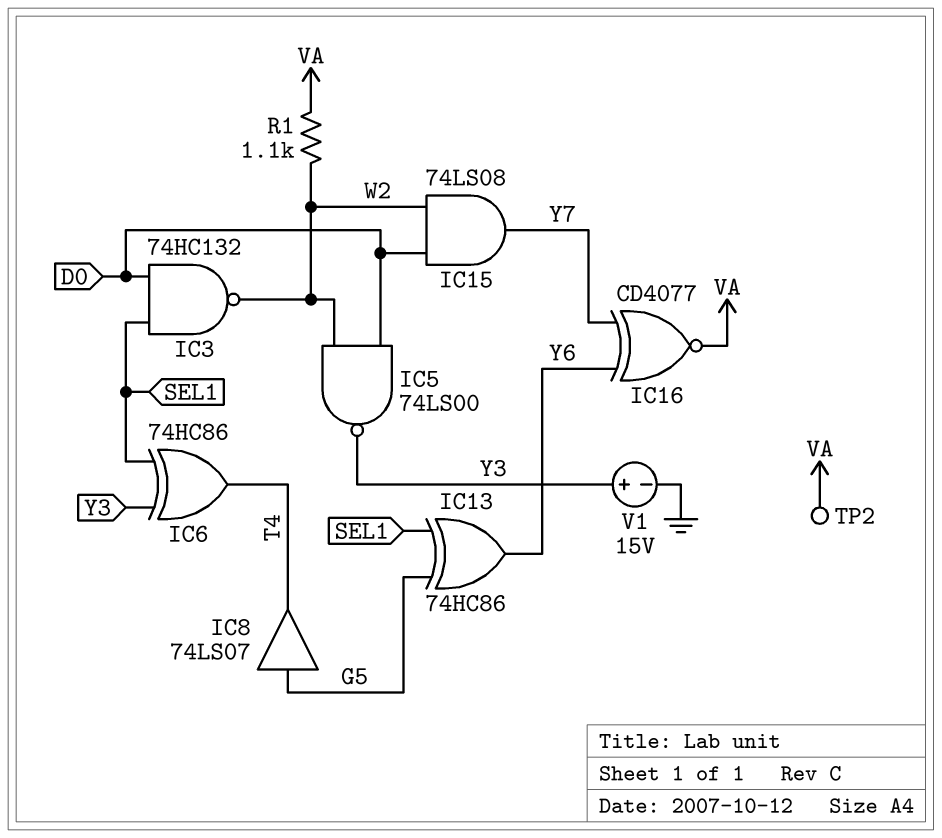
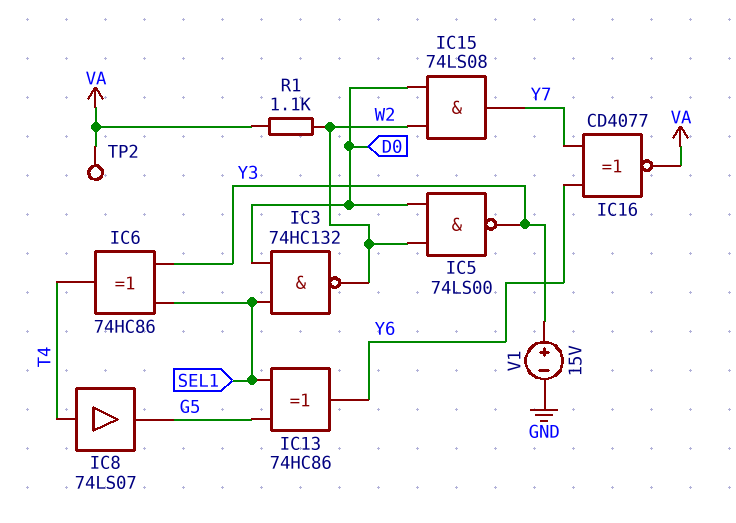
IC8: buffer 74LS07 (in G5, out T4) -> buffer 74LS07 (in T4, out G5)

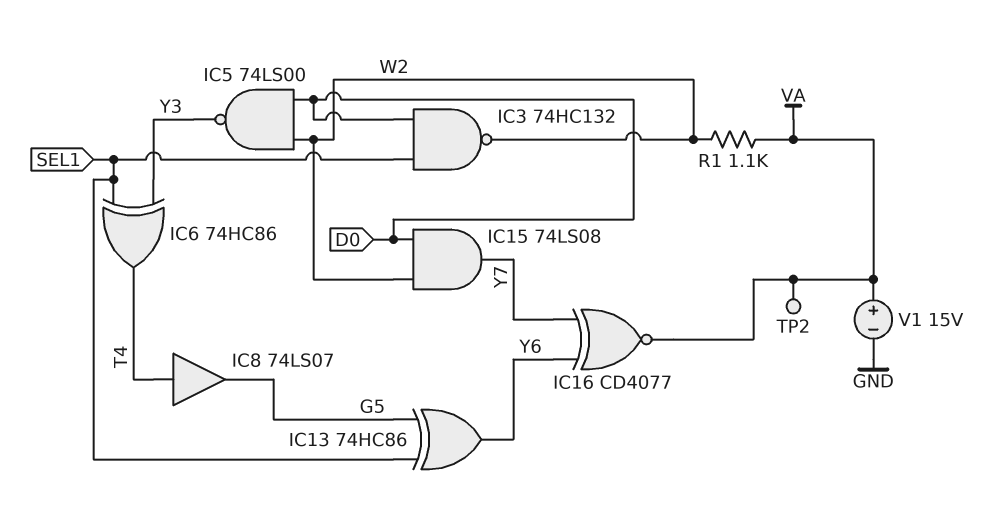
V1: 15V (plus Y3, minus GND) -> 15V (plus VA, minus GND)

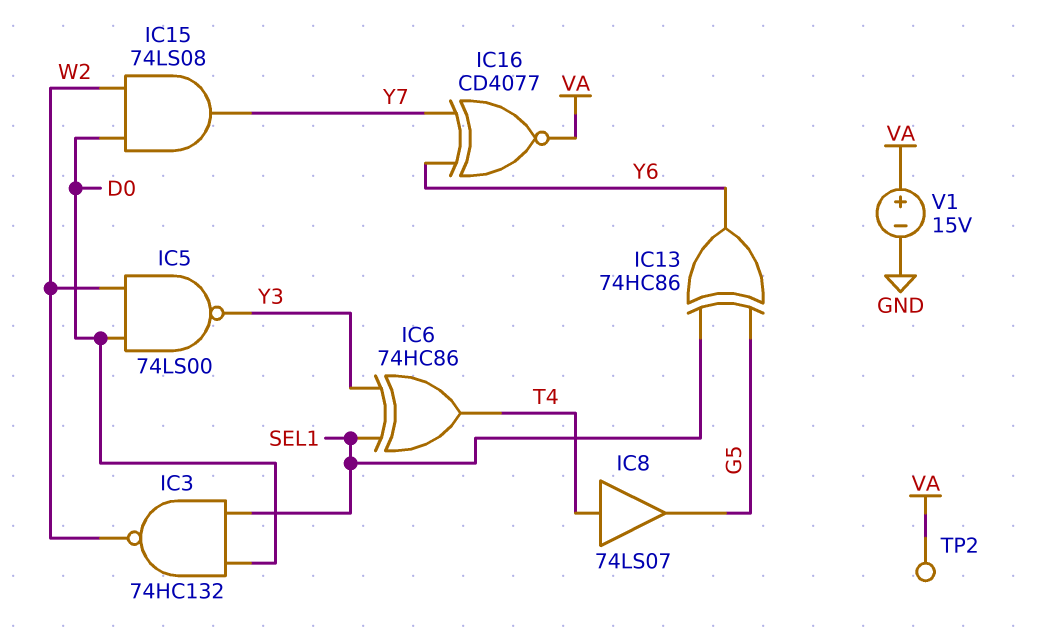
R1: 1.1k (VA, W2) -> none

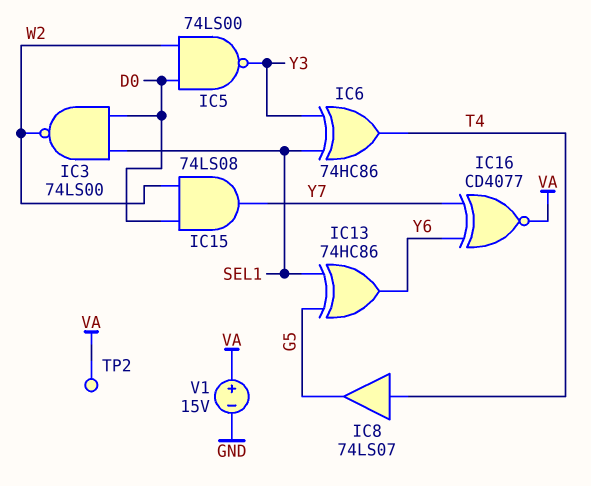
IC3: NAND 74HC132 (in D0, in SEL1, out W2) -> NAND 74LS00 (in D0, in SEL1, out W2)

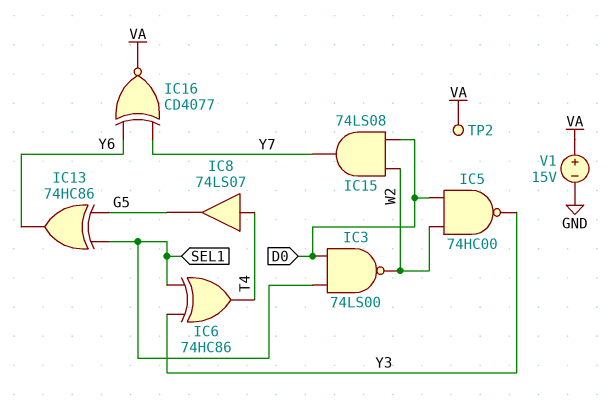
IC5: NAND 74LS00 (in D0, in W2, out Y3) -> NAND 74HC00 (in D0, in W2, out Y3)

